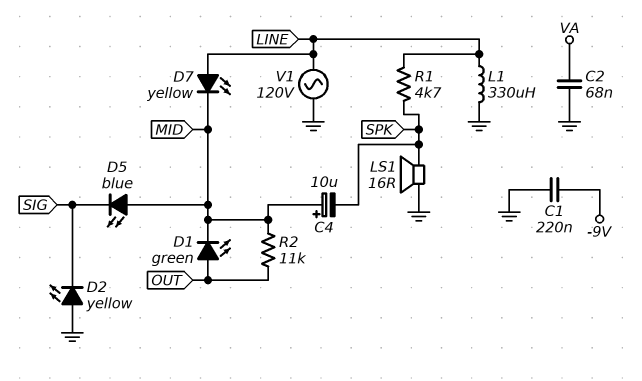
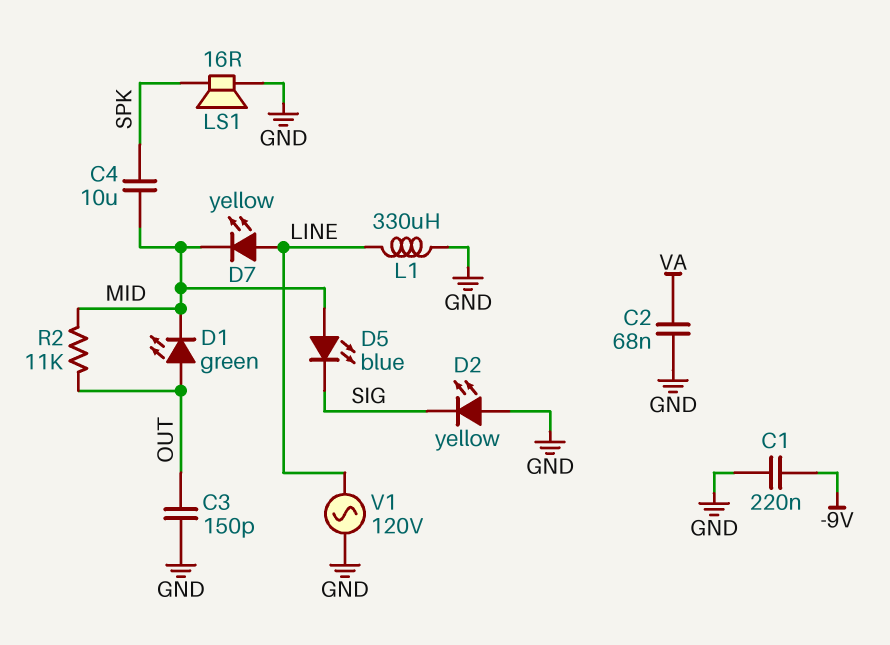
C3: none -> 150pF (GND, OUT)
C4: 10uF (plus MID, minus SPK) -> 10uF (MID, SPK)
R1: 4.7k (LINE, SPK) -> none

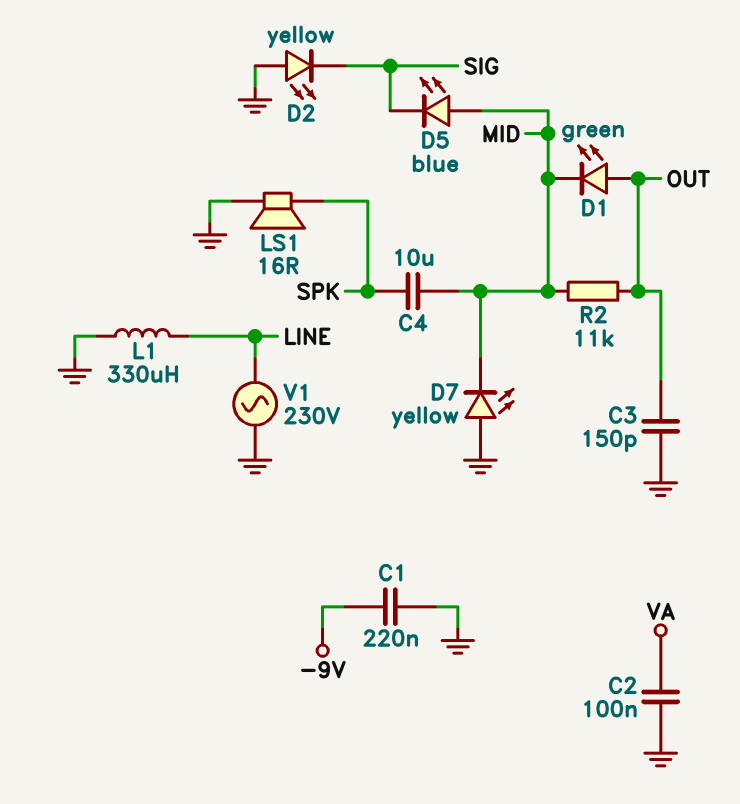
C2: 68nF (GND, VA) -> 100nF (GND, VA)
D7: LED yellow (A LINE, K MID) -> LED yellow (A GND, K MID)
V1: AC 120V (GND, LINE) -> AC 230V (GND, LINE)

